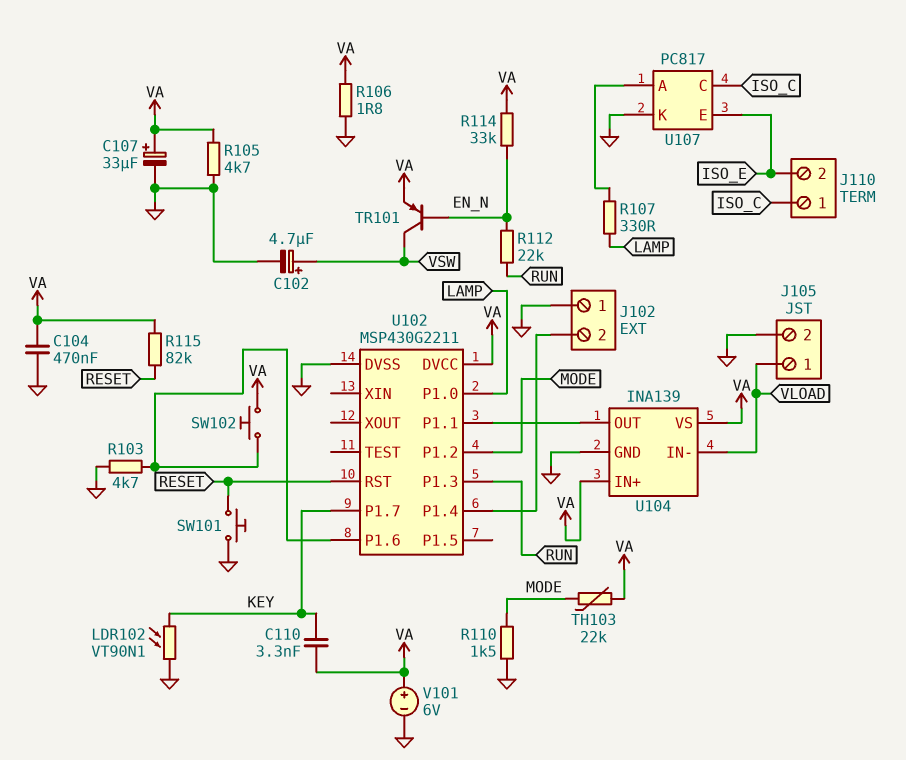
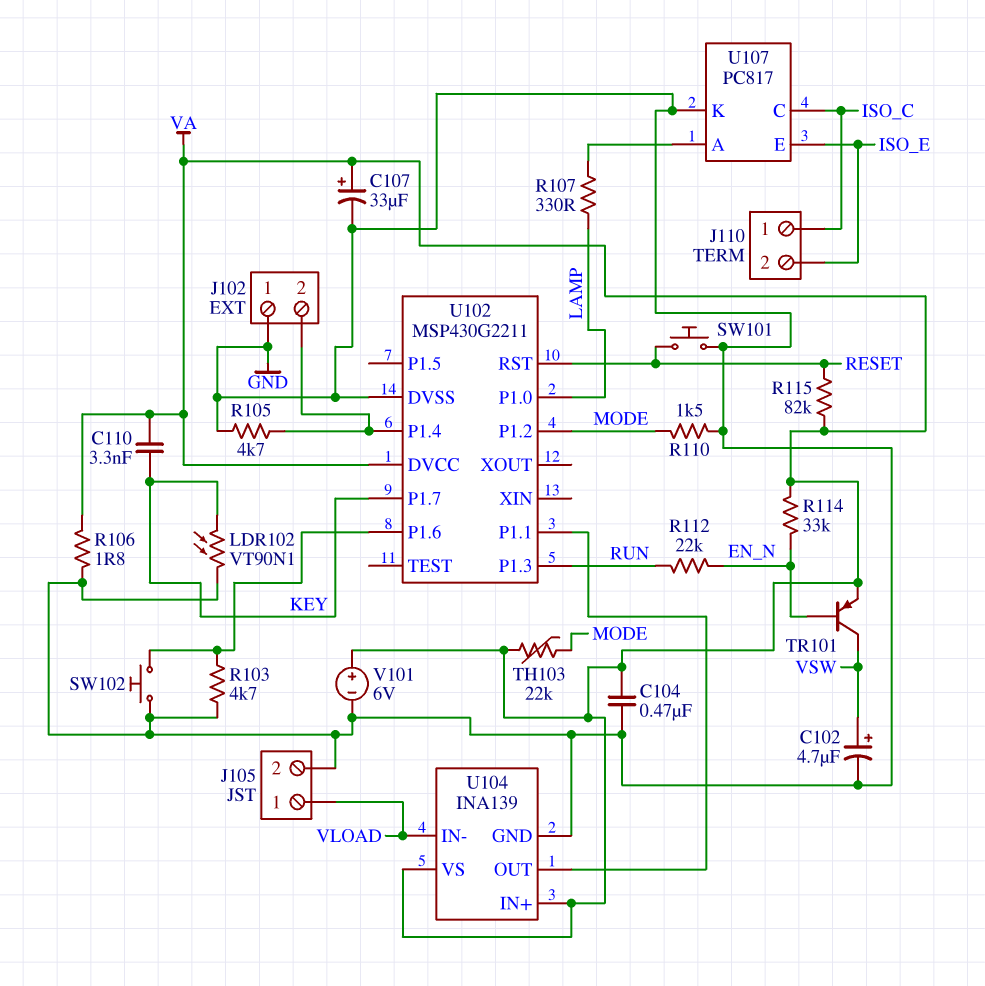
R105: 4.7k (GND, VA) -> 4.7k (GND, J102/2)
SW102: button (U102/P1.6, VA) -> button (GND, U102/P1.6)

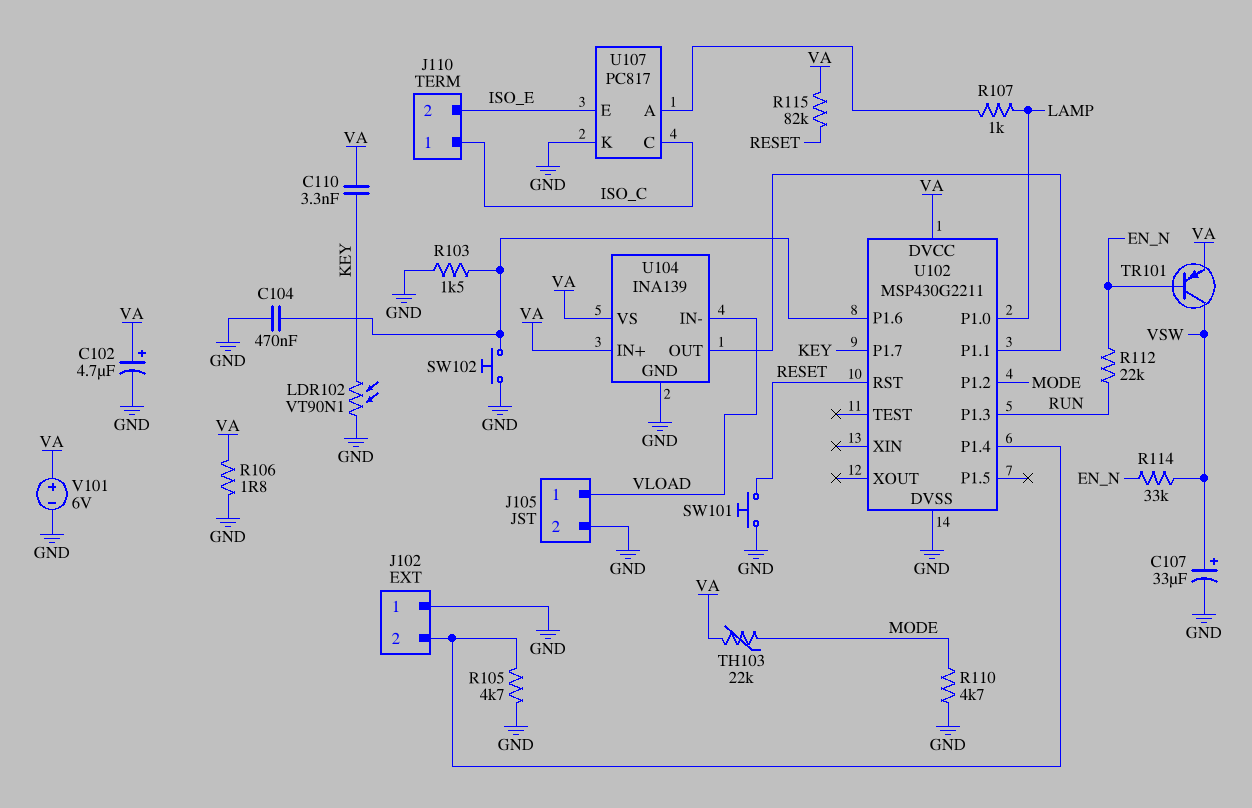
C102: 4.7uF (plus VSW, minus GND) -> 4.7uF (plus VA, minus GND)
C104: 470nF (GND, VA) -> 470nF (GND, U102/P1.6)
C107: 33uF (plus VA, minus GND) -> 33uF (plus VSW, minus GND)
R103: 4.7k (GND, U102/P1.6) -> 1.5k (GND, U102/P1.6)
R107: 330 (LAMP, U107/A) -> 1k (LAMP, U107/A)
R110: 1.5k (GND, MODE) -> 4.7k (GND, MODE)
R114: 33k (EN_N, VA) -> 33k (EN_N, VSW)

